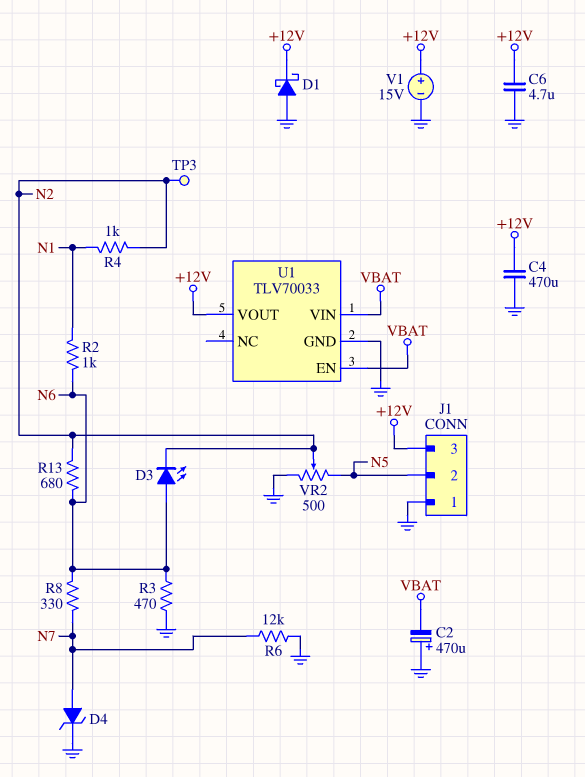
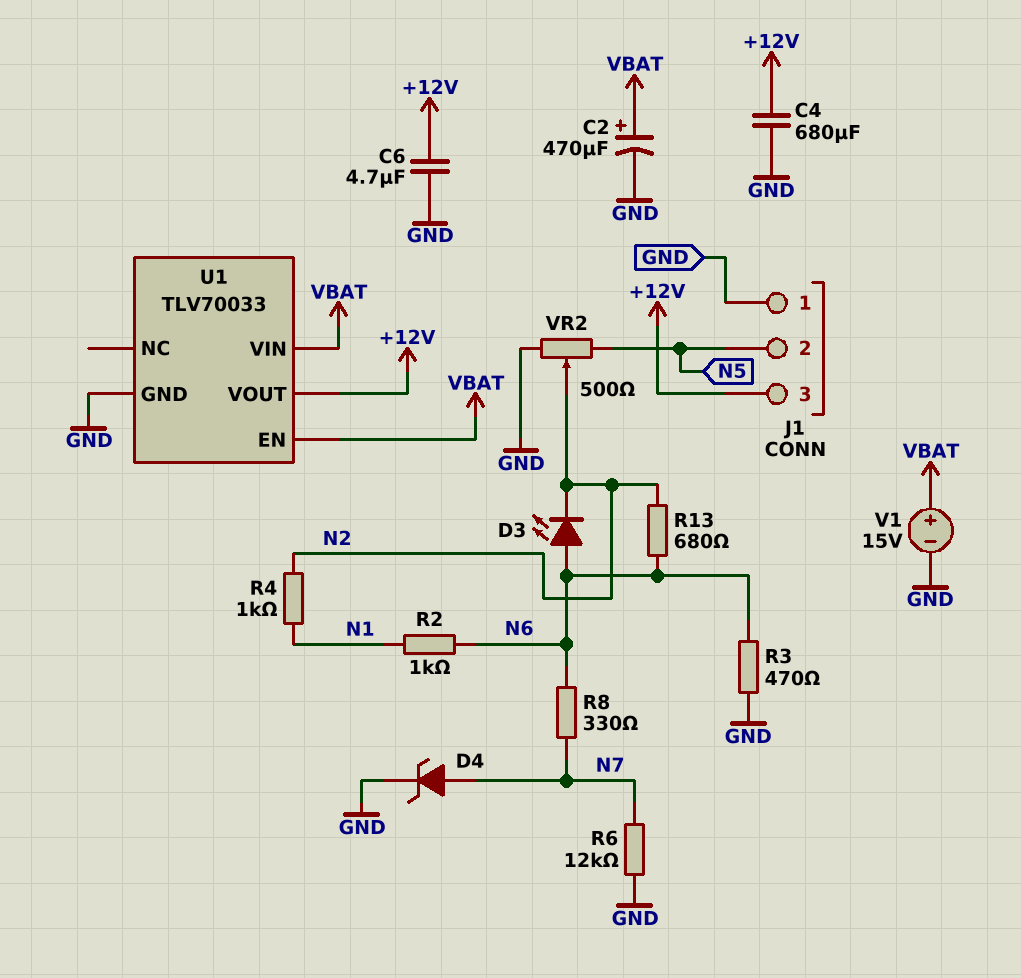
C2: 470uF (plus GND, minus VBAT) -> 470uF (plus VBAT, minus GND)
C4: 470uF (+12V, GND) -> 680uF (+12V, GND)
D1: schottky (A GND, K +12V) -> none
TP3: test point (N2) -> none
V1: 15V (plus +12V, minus GND) -> 15V (plus VBAT, minus GND)

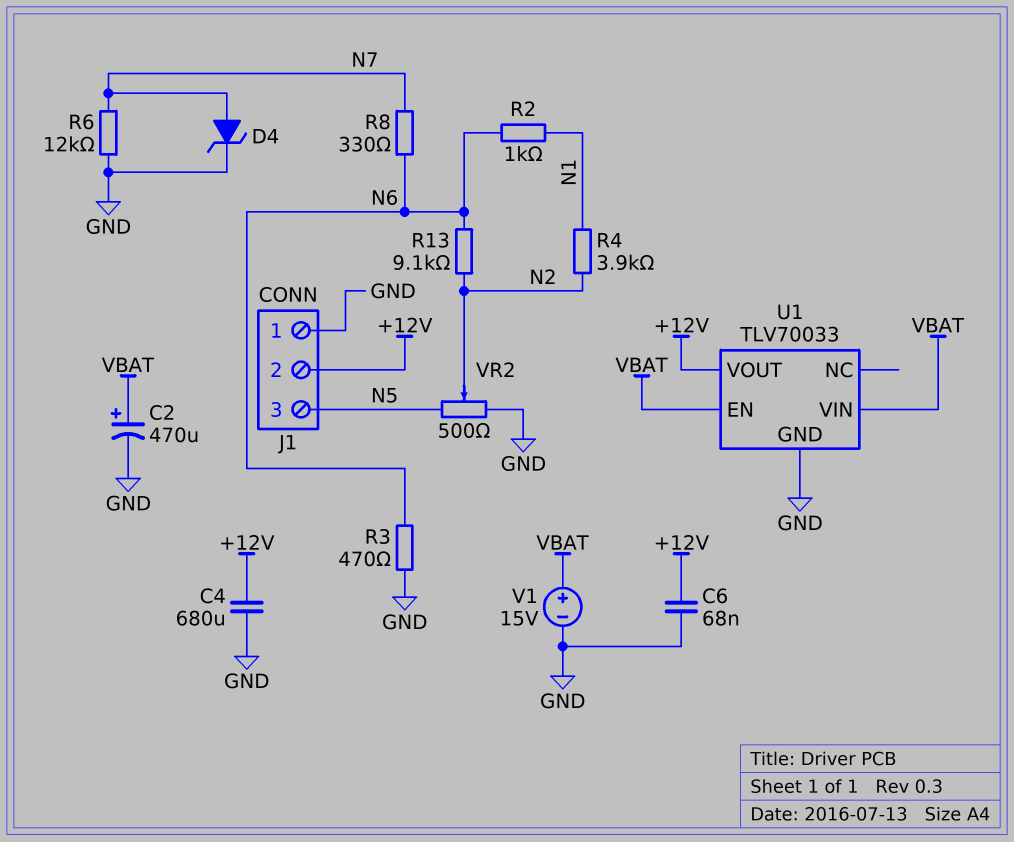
C6: 4.7uF (+12V, GND) -> 68nF (+12V, GND)
D3: LED (A N6, K N2) -> none
J1 pin 2: N5 -> +12V
J1 pin 3: +12V -> N5
R4: 1k (N1, N2) -> 3.9k (N1, N2)
R13: 680 (N2, N6) -> 9.1k (N2, N6)

